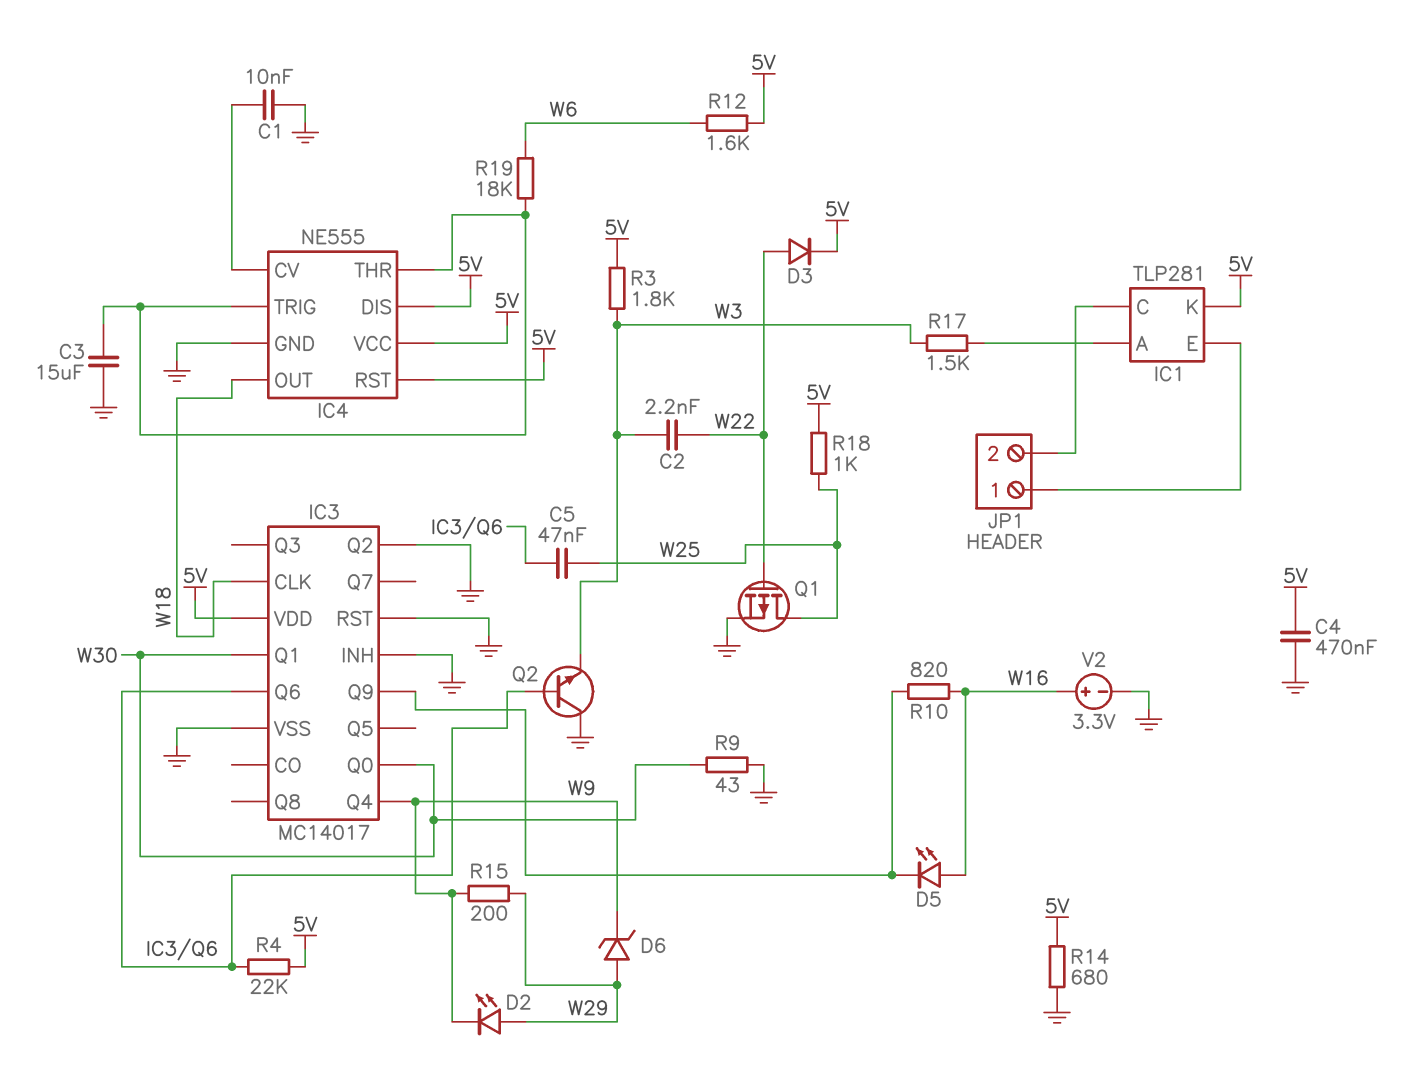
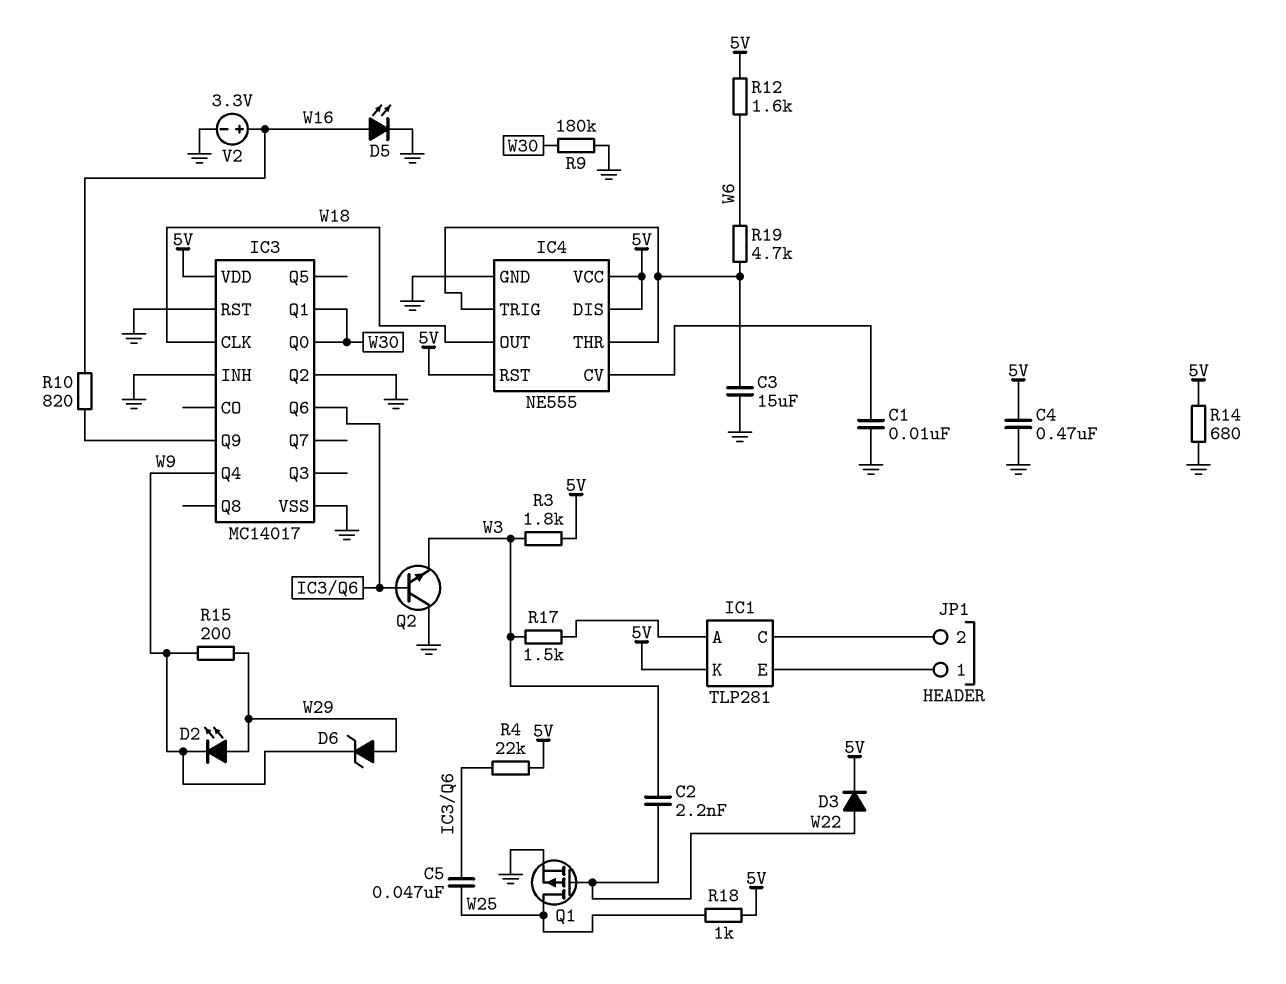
D5: LED (A W16, K IC3/Q9) -> LED (A W16, K GND)
R9: 43 (GND, W30) -> 180k (GND, W30)
R19: 18k (IC4/THR, W6) -> 4.7k (IC4/THR, W6)

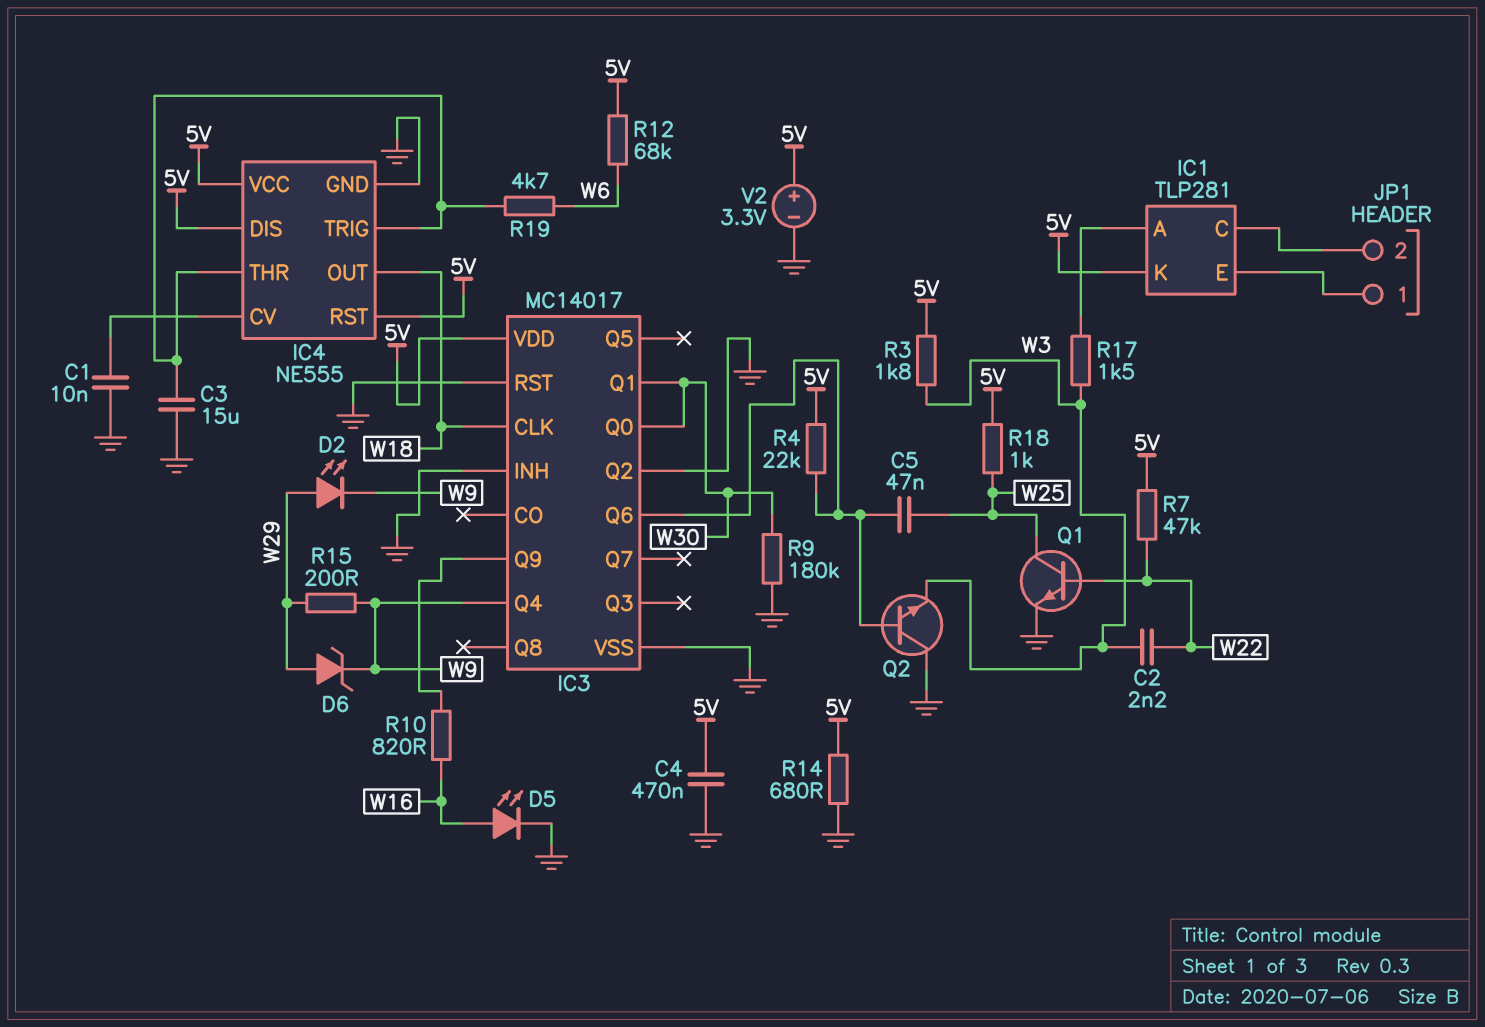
D3: diode (A W22, K 5V) -> none
Q1: PMOS (G W22, D W25, S GND) -> NPN (B W22, C W25, E GND)
R7: none -> 47k (5V, W22)
R12: 1.6k (5V, W6) -> 68k (5V, W6)
V2: 3.3V (plus W16, minus GND) -> 3.3V (plus 5V, minus GND)

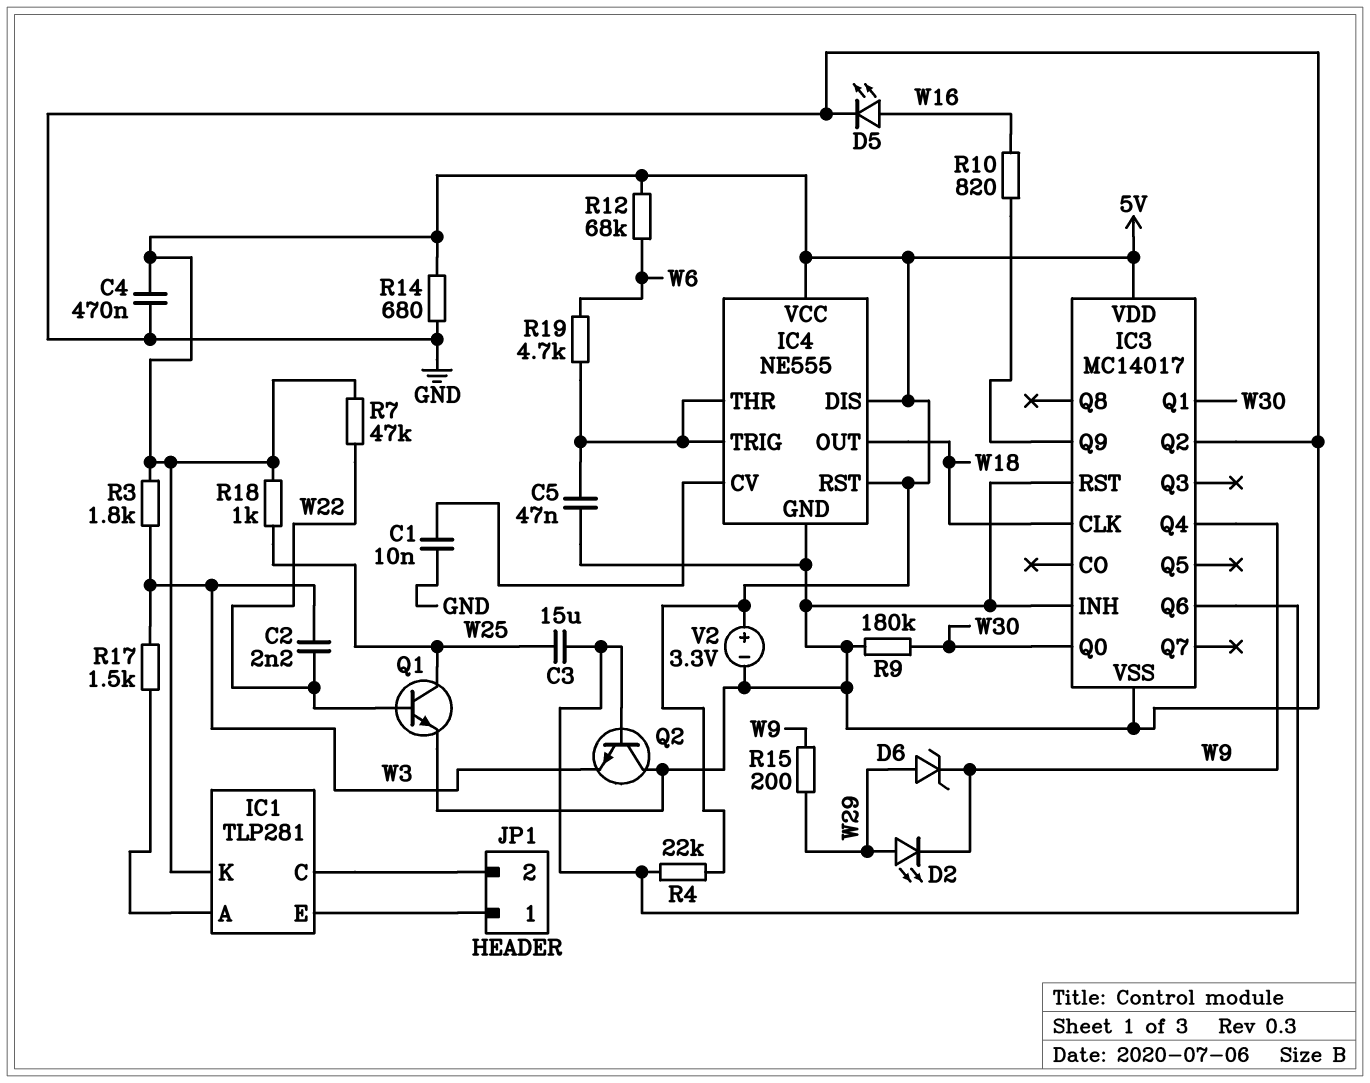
C3: 15uF (GND, IC4/THR) -> 15uF (IC3/Q6, W25)
C5: 47nF (IC3/Q6, W25) -> 47nF (GND, IC4/THR)

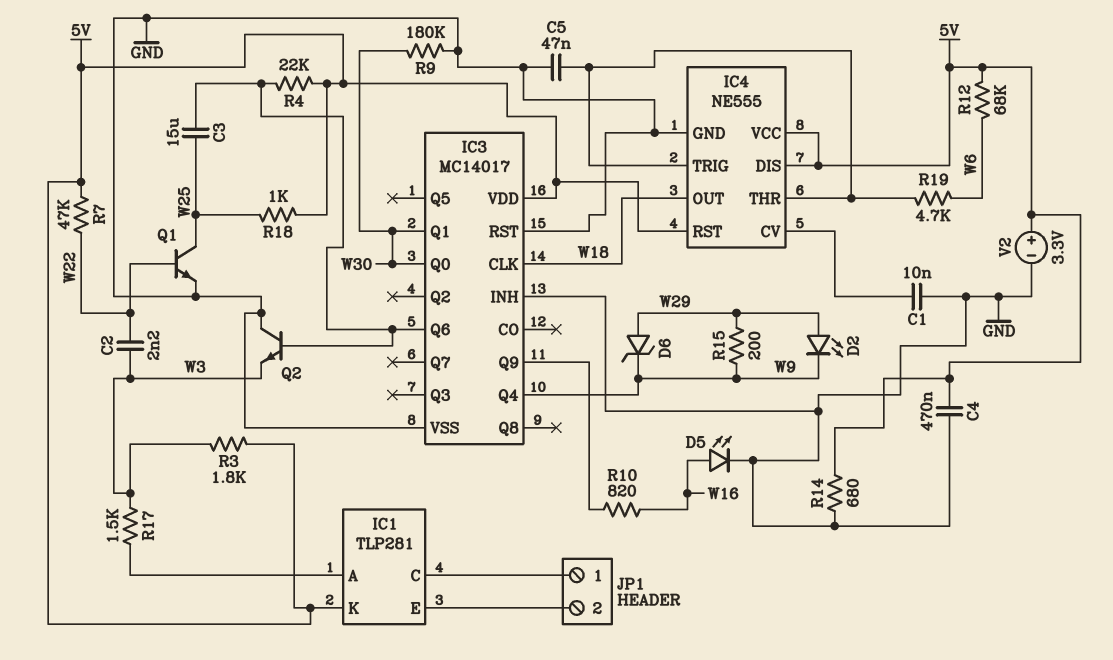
IC3 pin Q2: GND -> none
JP1 pin 1: IC1/E -> IC1/C
JP1 pin 2: IC1/C -> IC1/E

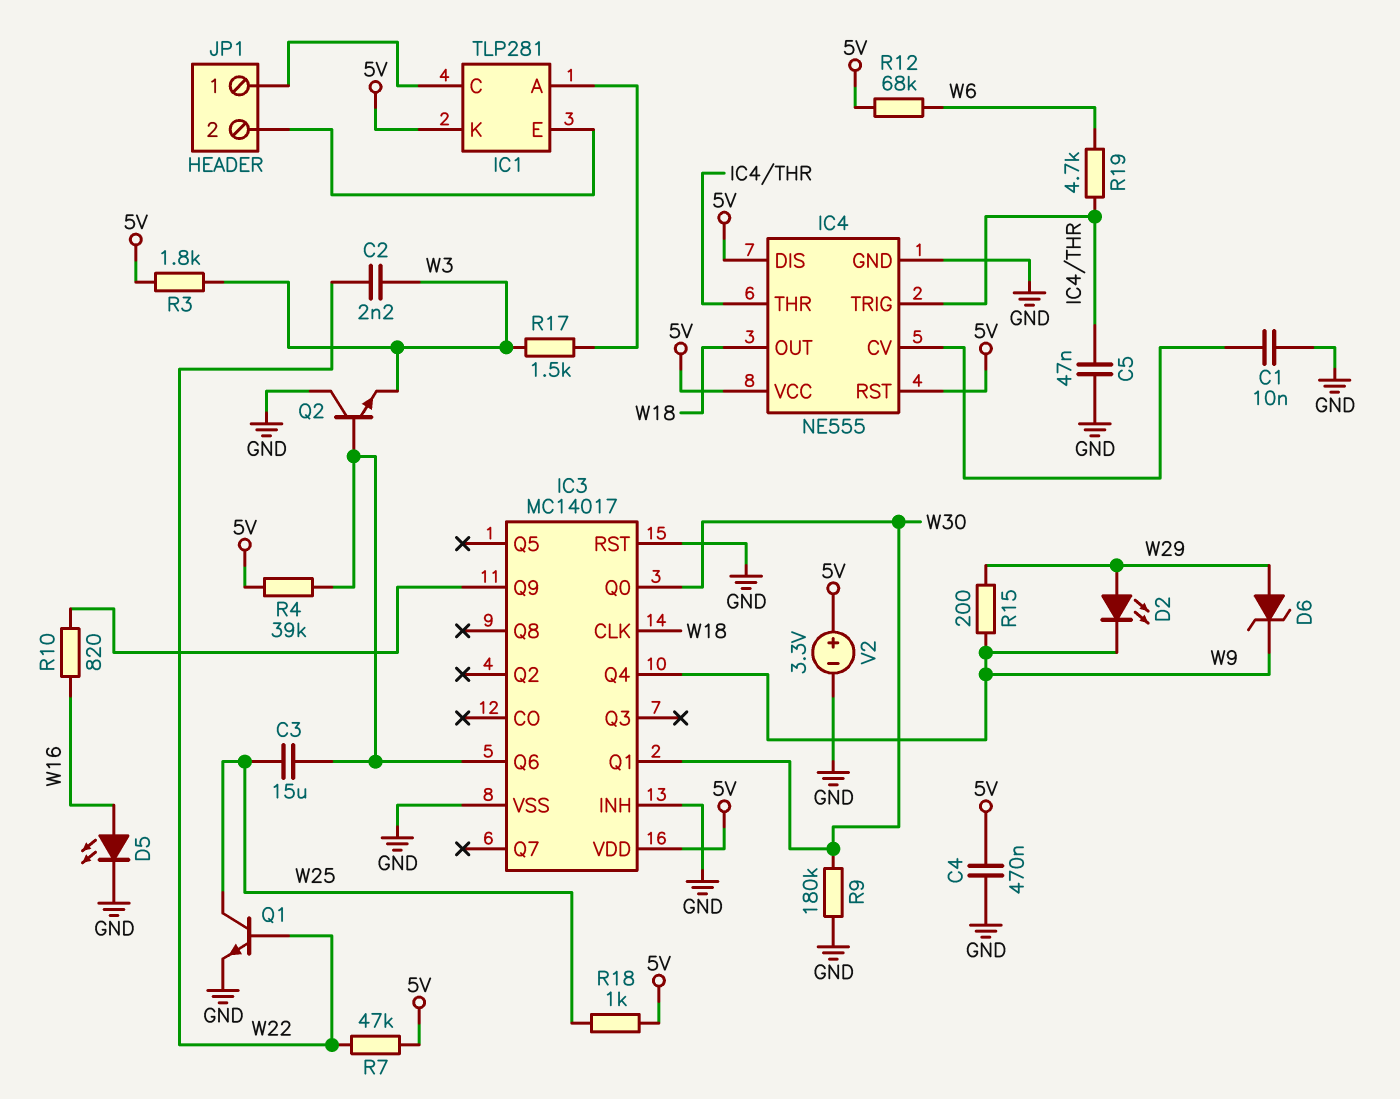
R4: 22k (5V, IC3/Q6) -> 39k (5V, IC3/Q6)
R14: 680 (5V, GND) -> none

